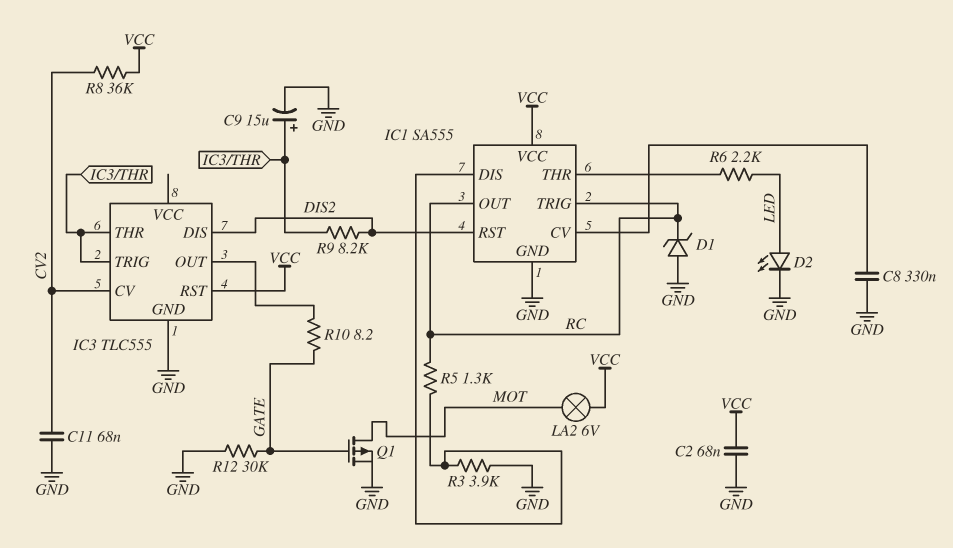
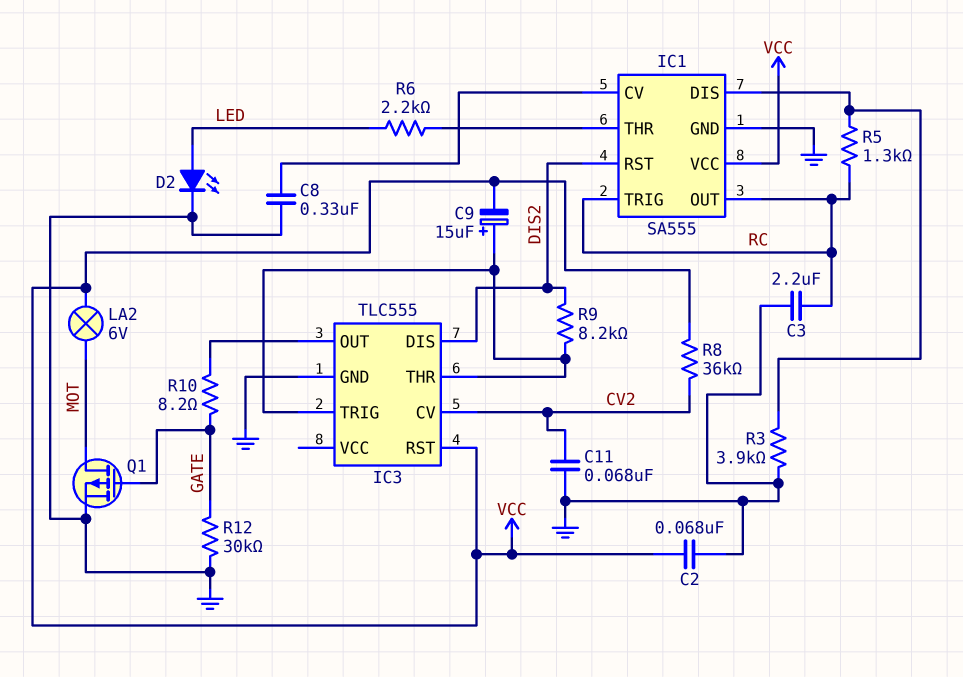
C3: none -> 2.2uF (GND, RC)
C9: 15uF (plus IC3/THR, minus GND) -> 15uF (plus IC3/THR, minus VCC)
D1: zener (A GND, K RC) -> none

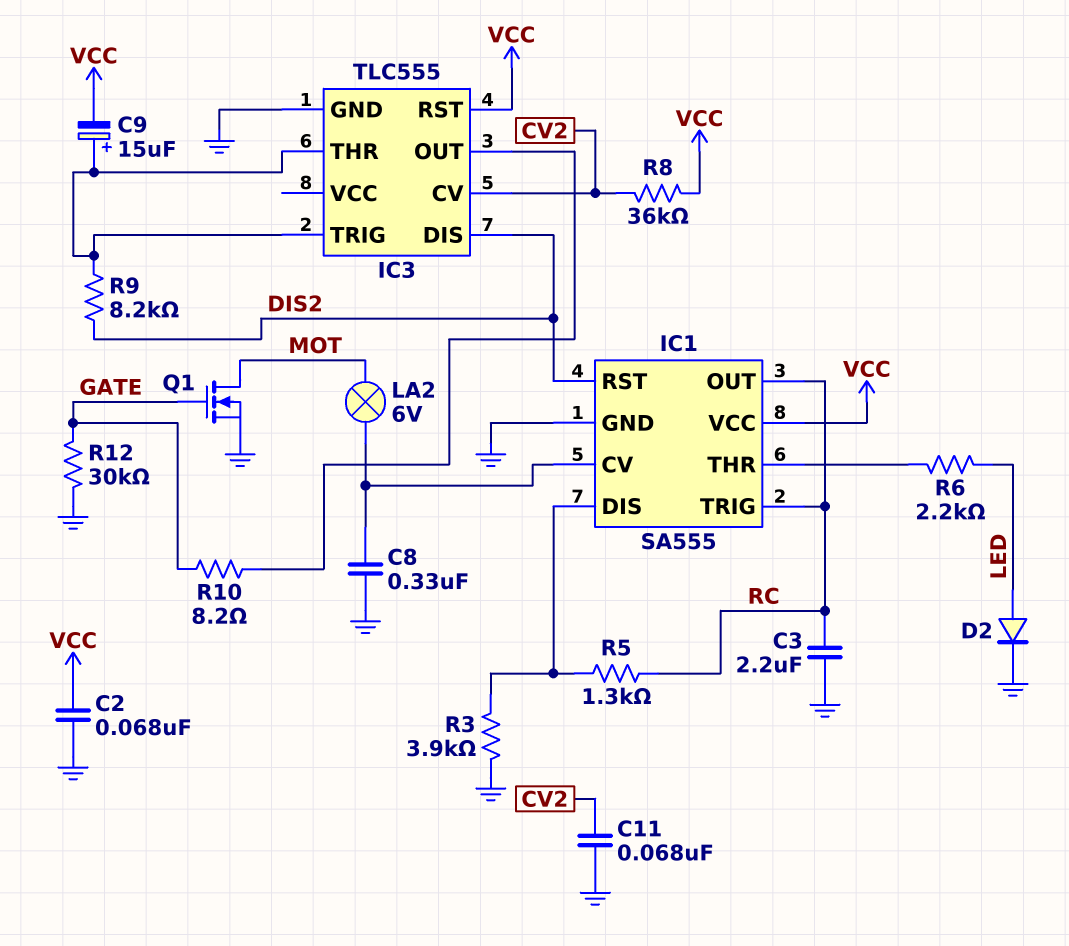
D2: LED (A LED, K GND) -> diode (A LED, K GND)
LA2: lamp 6V (MOT, VCC) -> lamp 6V (IC1/CV, MOT)
Q1: PMOS (G GATE, D MOT, S GND) -> NMOS (G GATE, D MOT, S GND)

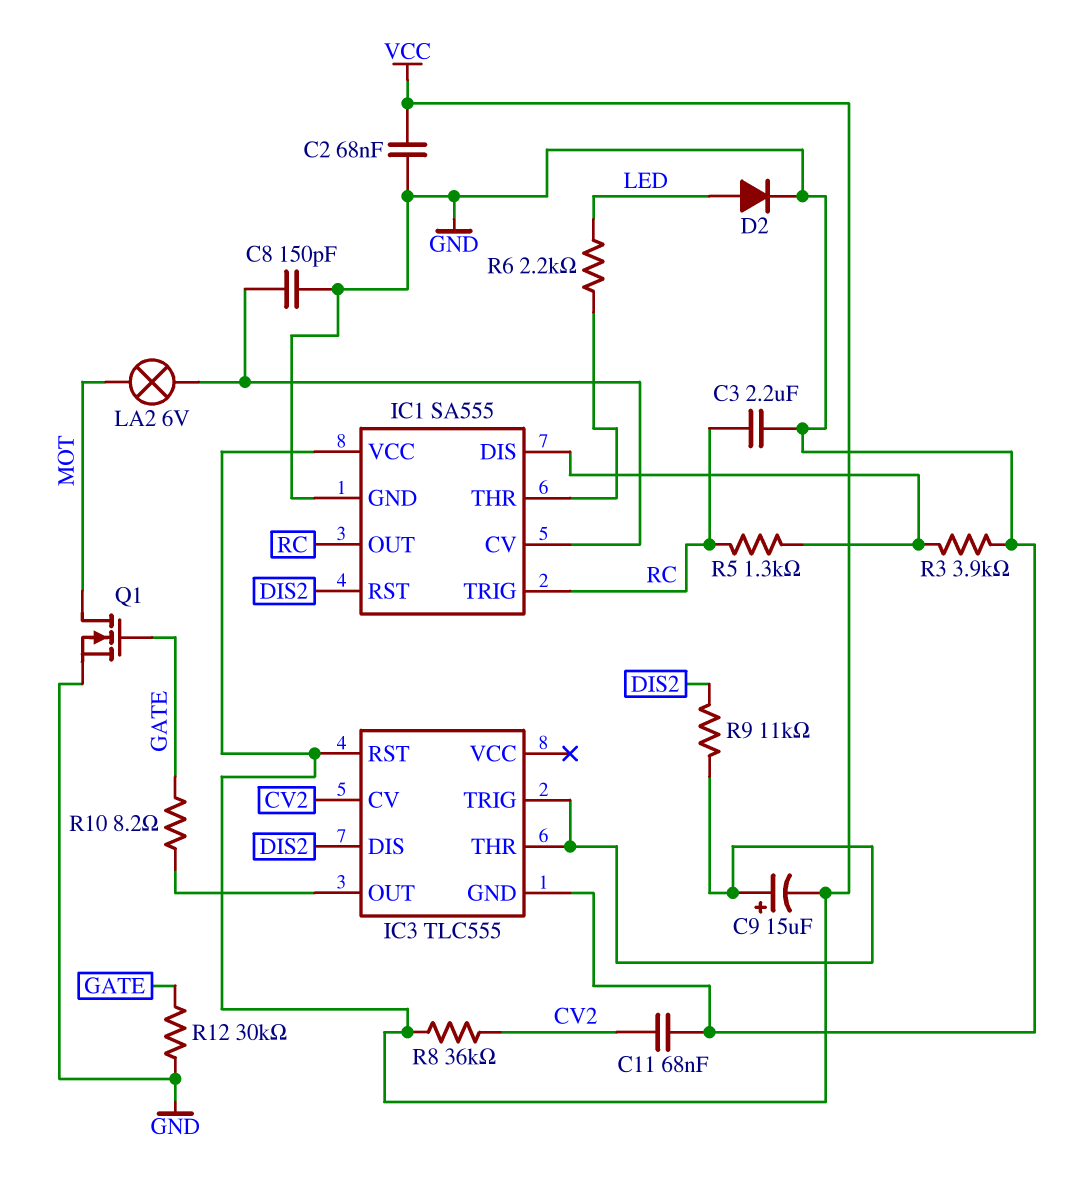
C8: 330nF (GND, IC1/CV) -> 150pF (GND, IC1/CV)
R9: 8.2k (DIS2, IC3/THR) -> 11k (DIS2, IC3/THR)

